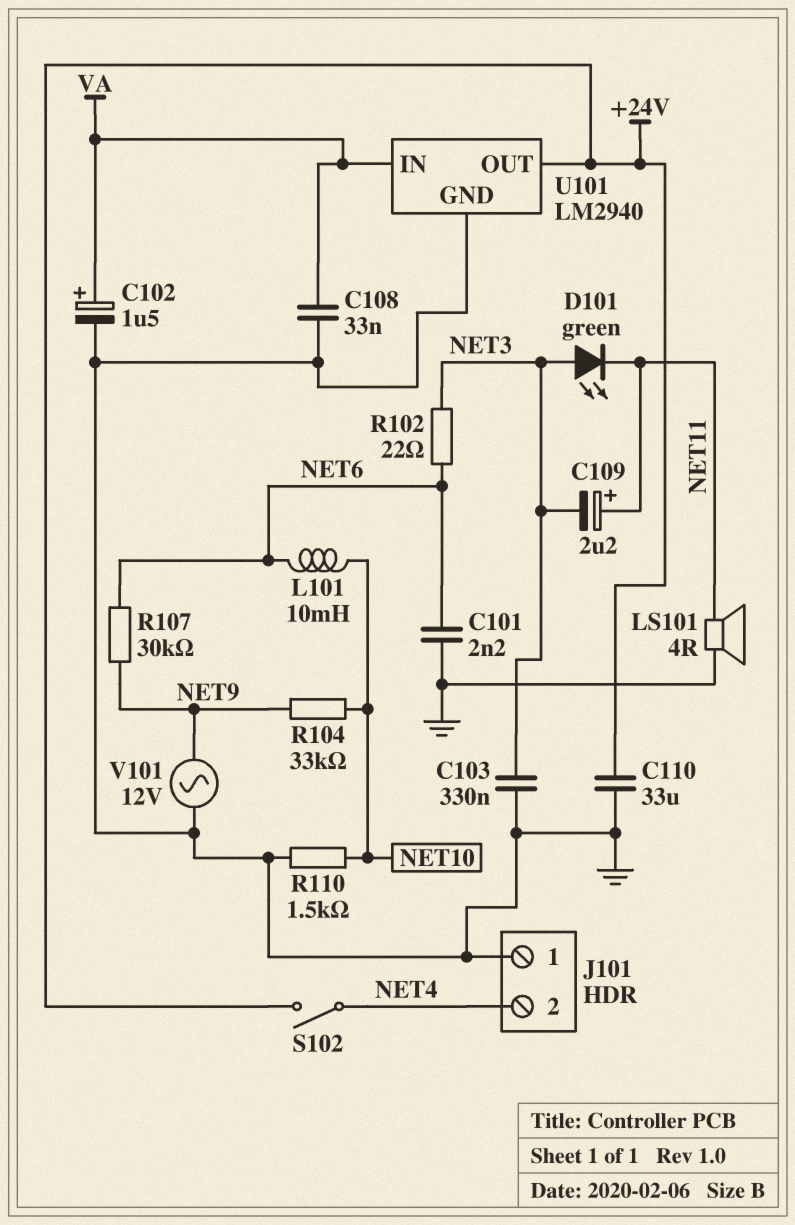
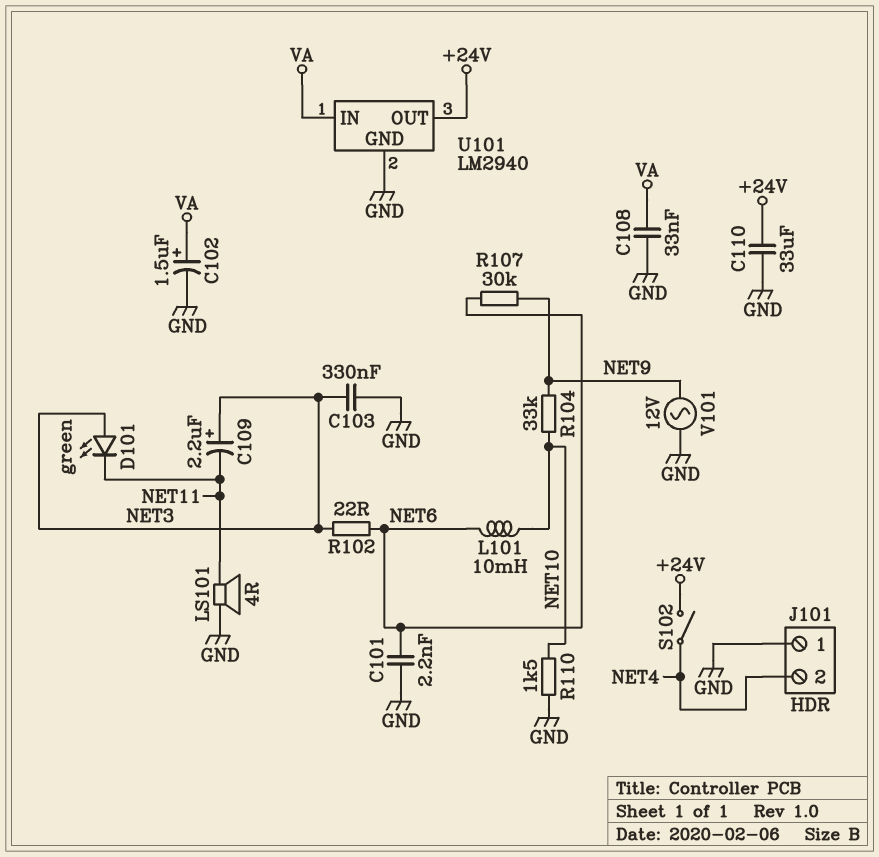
C109: 2.2uF (plus NET11, minus NET3) -> 2.2uF (plus NET3, minus NET11)

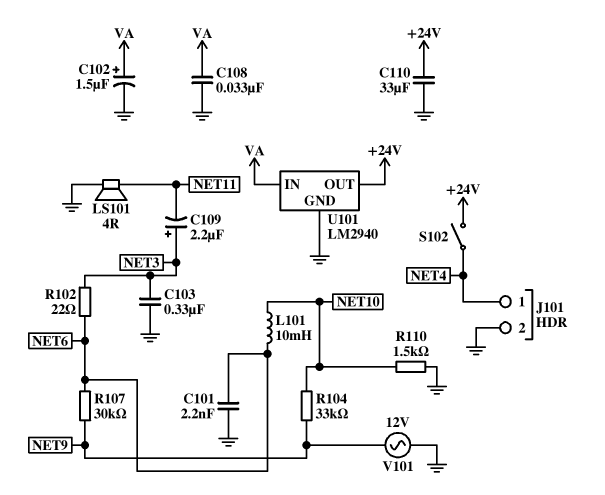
D101: LED green (A NET3, K NET11) -> none
J101 pin 1: GND -> NET4
J101 pin 2: NET4 -> GND

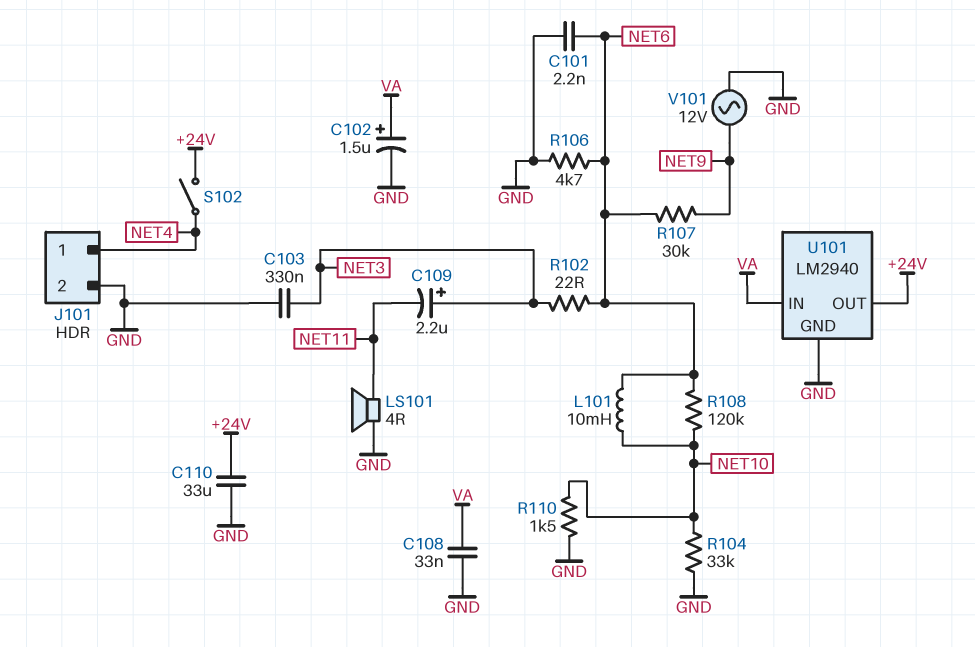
R104: 33k (NET9, NET10) -> 33k (GND, NET10)
R106: none -> 4.7k (GND, NET6)
R108: none -> 120k (NET6, NET10)

